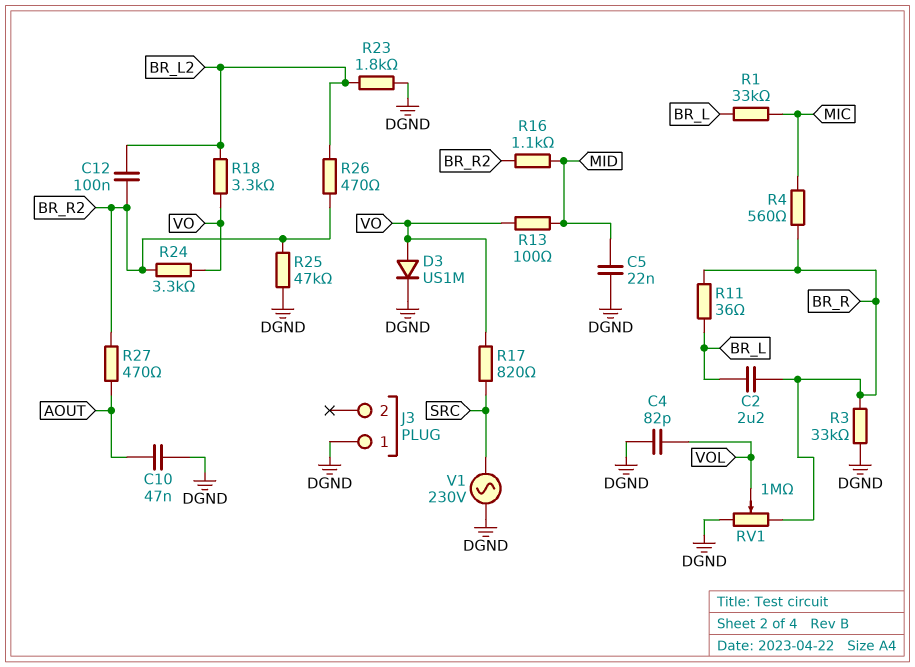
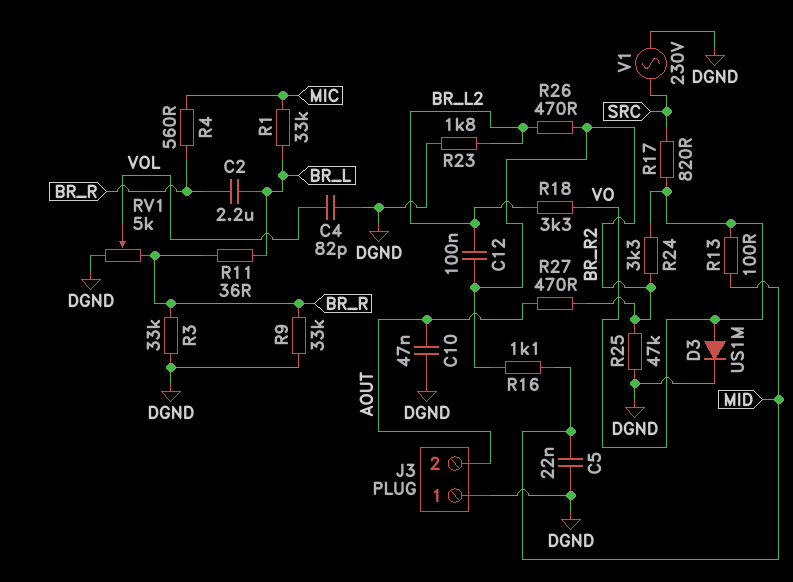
J3 pin 2: none -> AOUT
R9: none -> 33k (BR_R, DGND)
RV1: 1M (BR_R, DGND, wiper VOL) -> 5k (BR_R, DGND, wiper VOL)

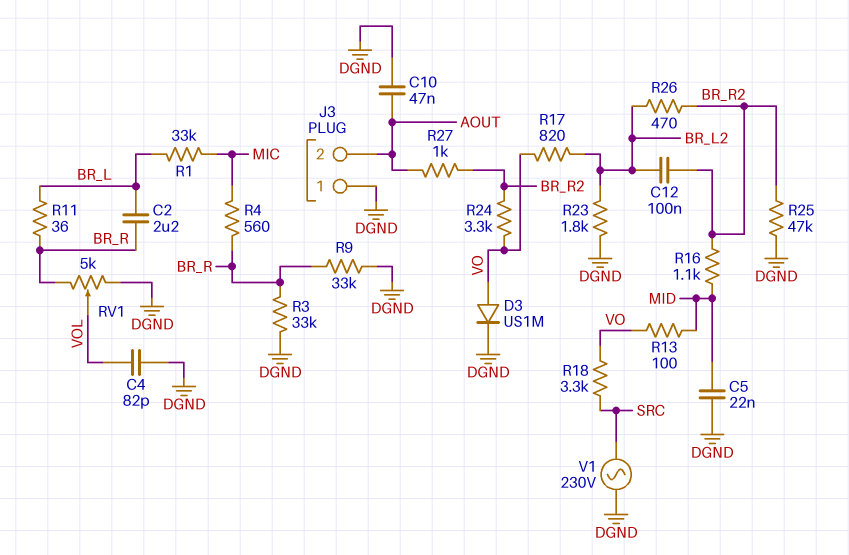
R17: 820 (SRC, VO) -> 820 (BR_L2, VO)
R18: 3.3k (BR_L2, VO) -> 3.3k (SRC, VO)
R27: 470 (AOUT, BR_R2) -> 1k (AOUT, BR_R2)

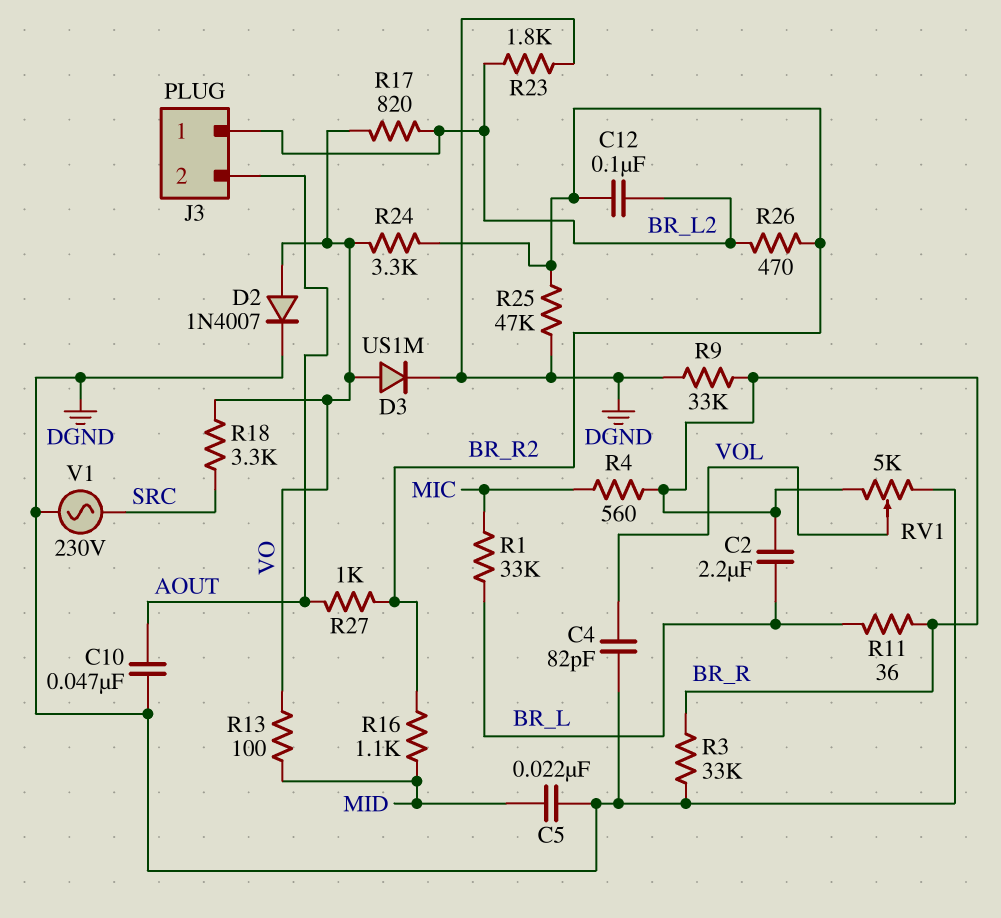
D2: none -> diode 1N4007 (A VO, K DGND)
J3 pin 1: DGND -> BR_L2

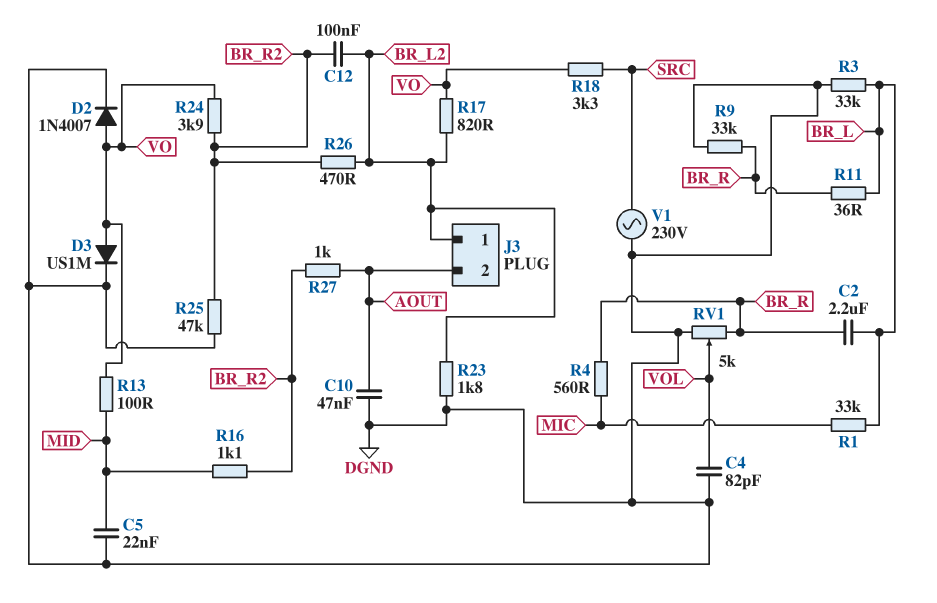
R3: 33k (BR_R, DGND) -> 33k (BR_L, DGND)
R24: 3.3k (BR_R2, VO) -> 3.9k (BR_R2, VO)

